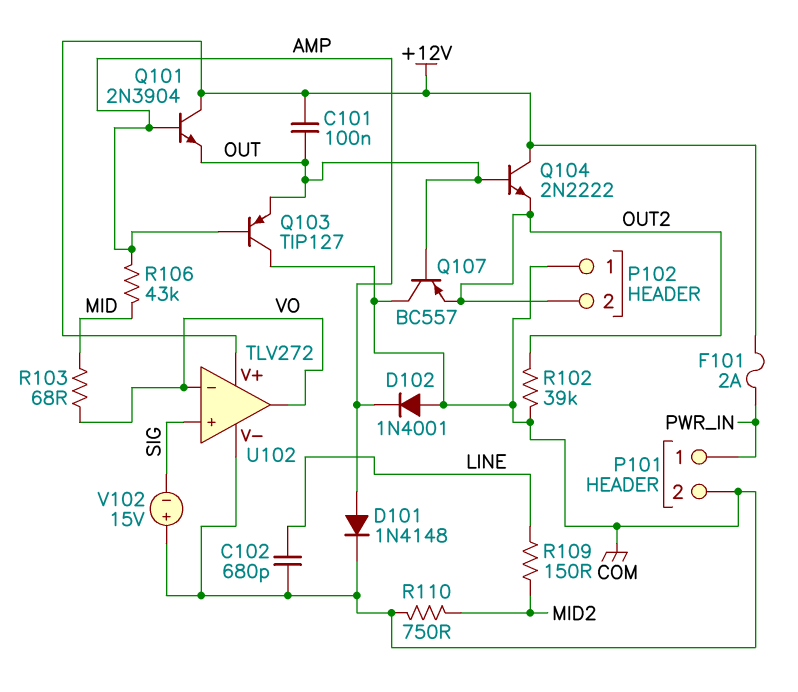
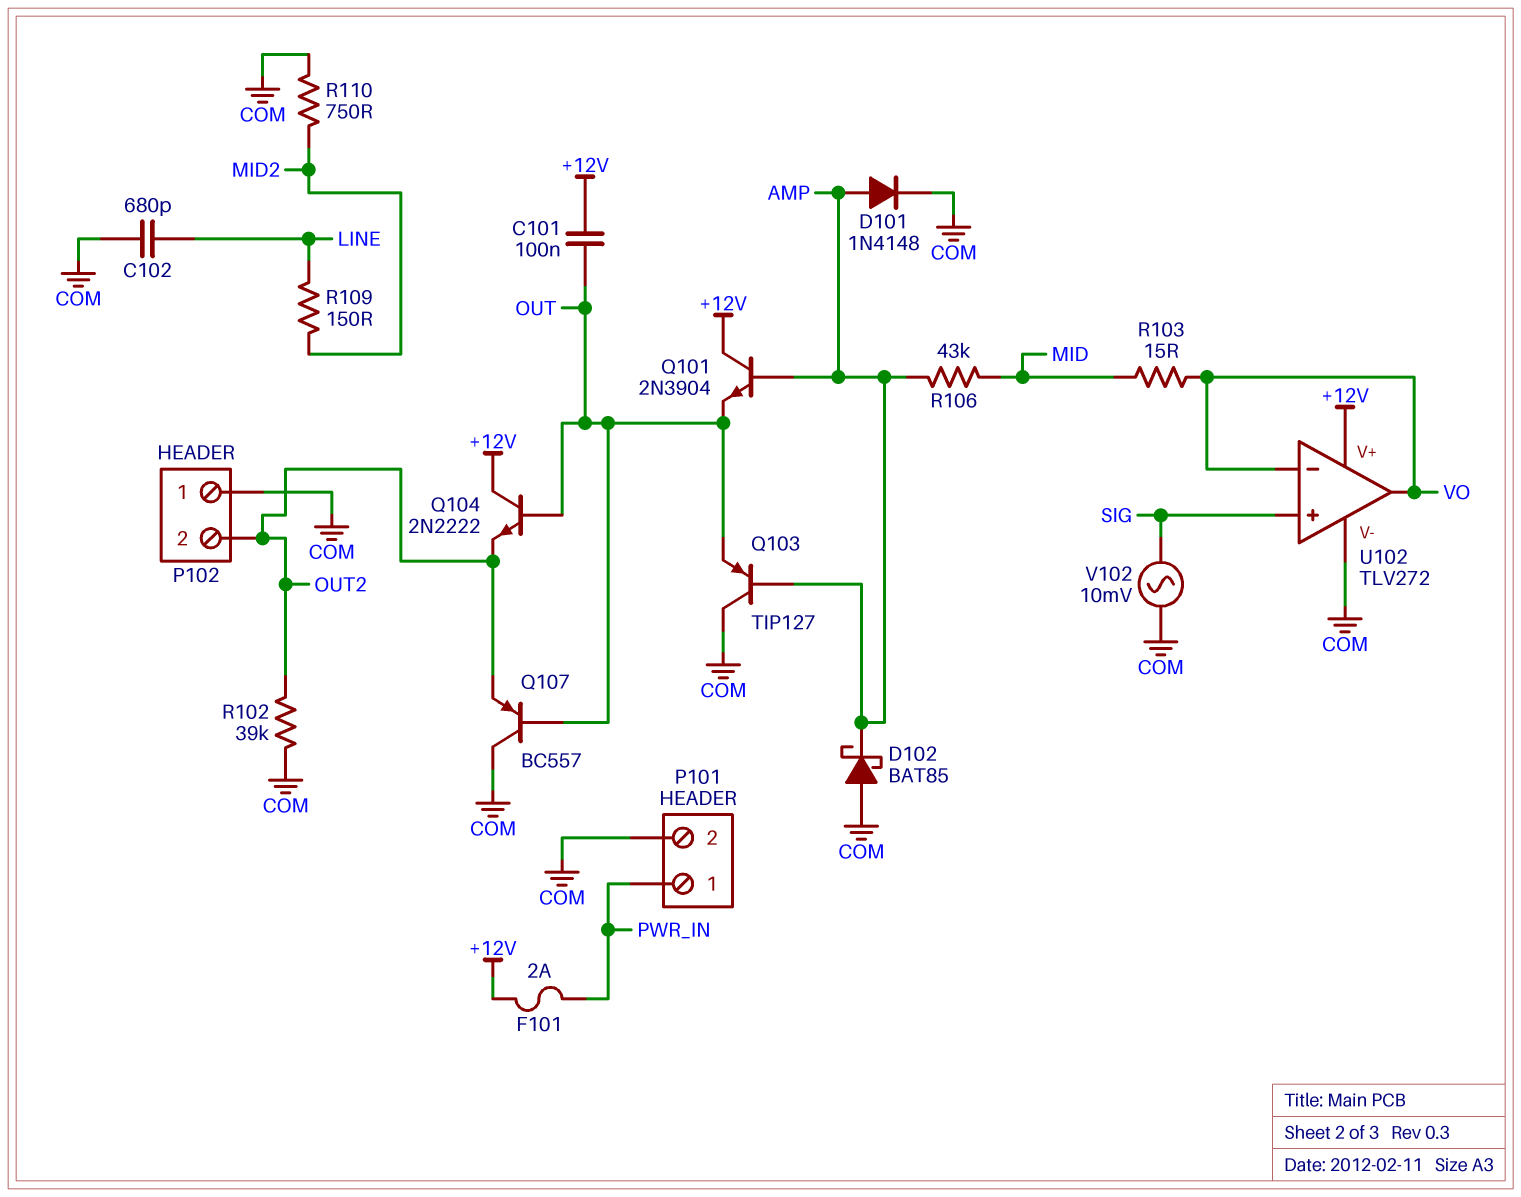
D102: diode 1N4001 (A COM, K AMP) -> schottky BAT85 (A COM, K AMP)
R103: 68 (MID, VO) -> 15 (MID, VO)
V102: 15V (plus COM, minus SIG) -> AC 10mV (COM, SIG)

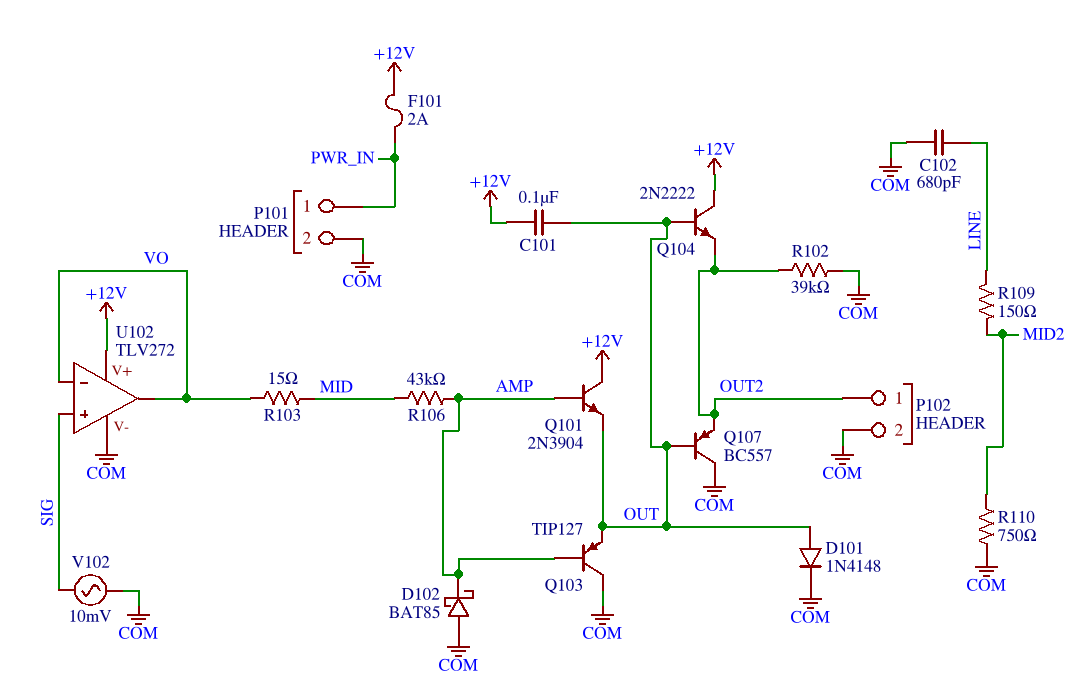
D101: diode 1N4148 (A AMP, K COM) -> diode 1N4148 (A OUT, K COM)
P102 pin 1: COM -> OUT2
P102 pin 2: OUT2 -> COM

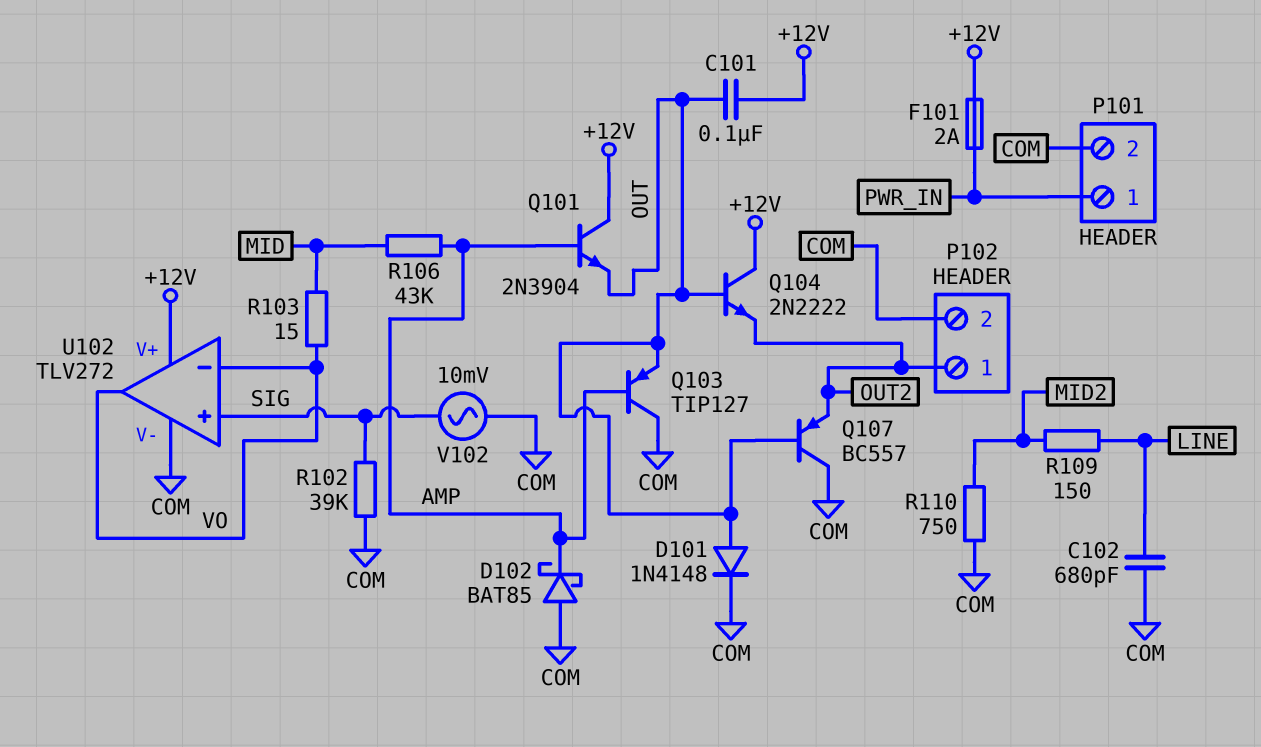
R102: 39k (COM, OUT2) -> 39k (COM, SIG)

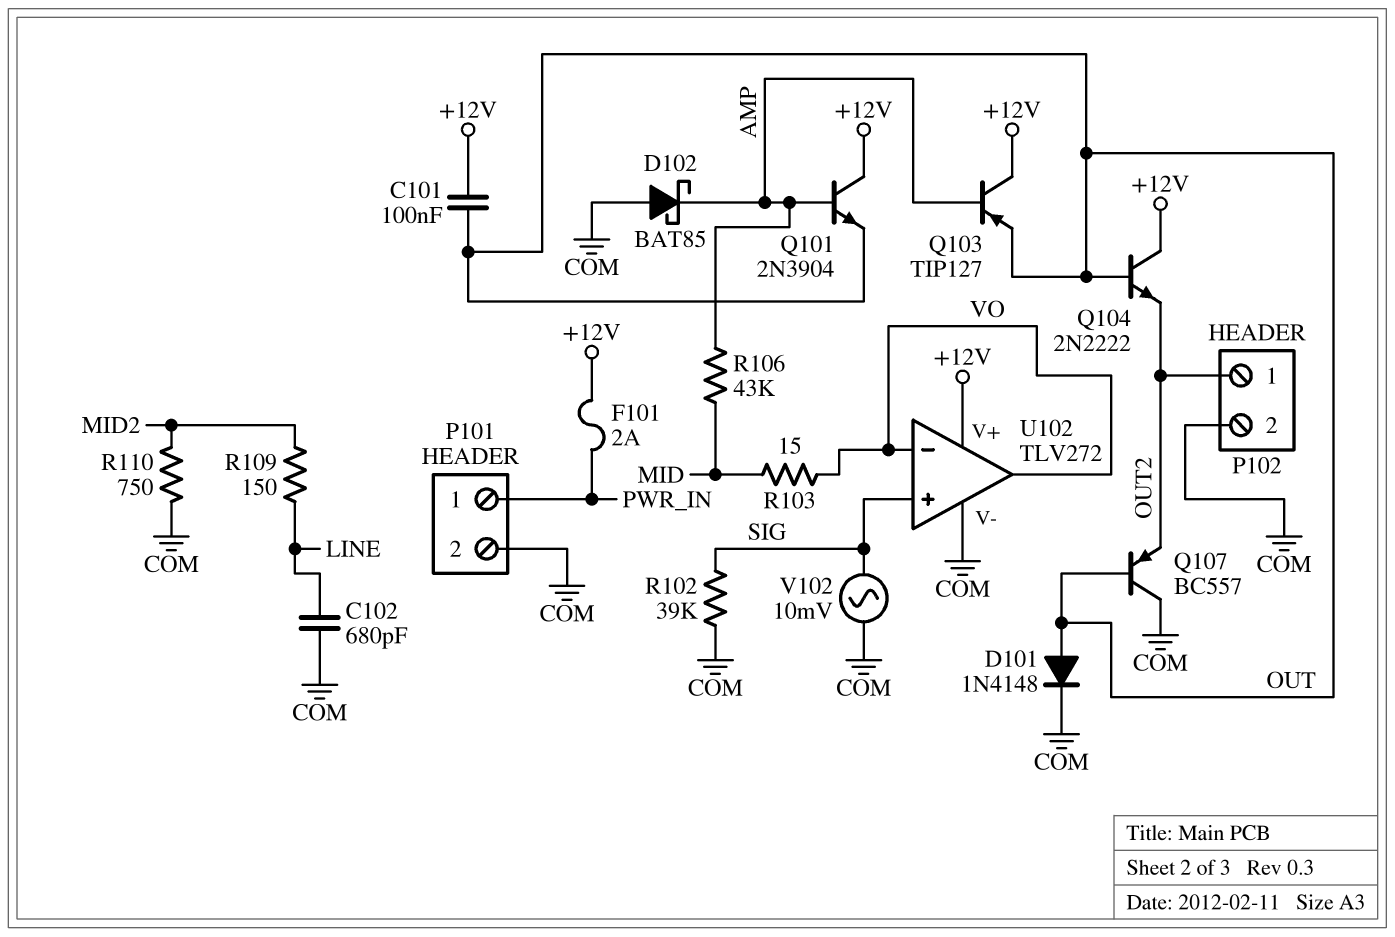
Q103: PNP TIP127 (B AMP, C COM, E OUT) -> PNP TIP127 (B AMP, C +12V, E OUT)

